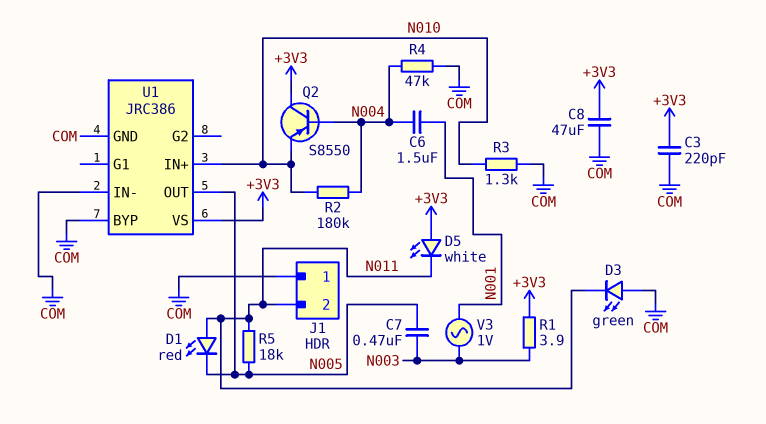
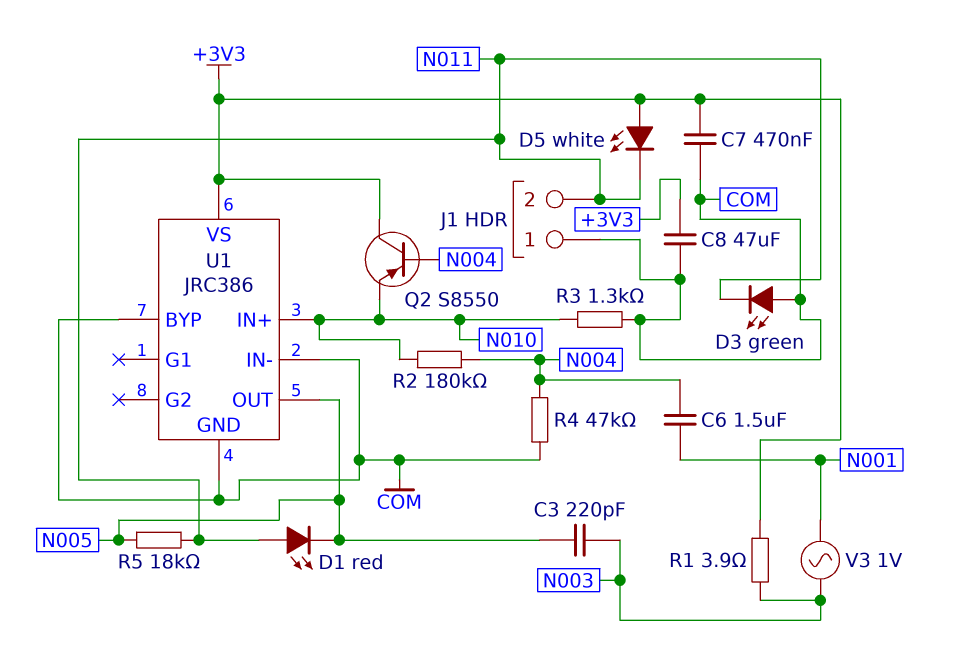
C3: 220pF (+3V3, COM) -> 220pF (N003, N005)
C7: 470nF (N003, N005) -> 470nF (+3V3, COM)

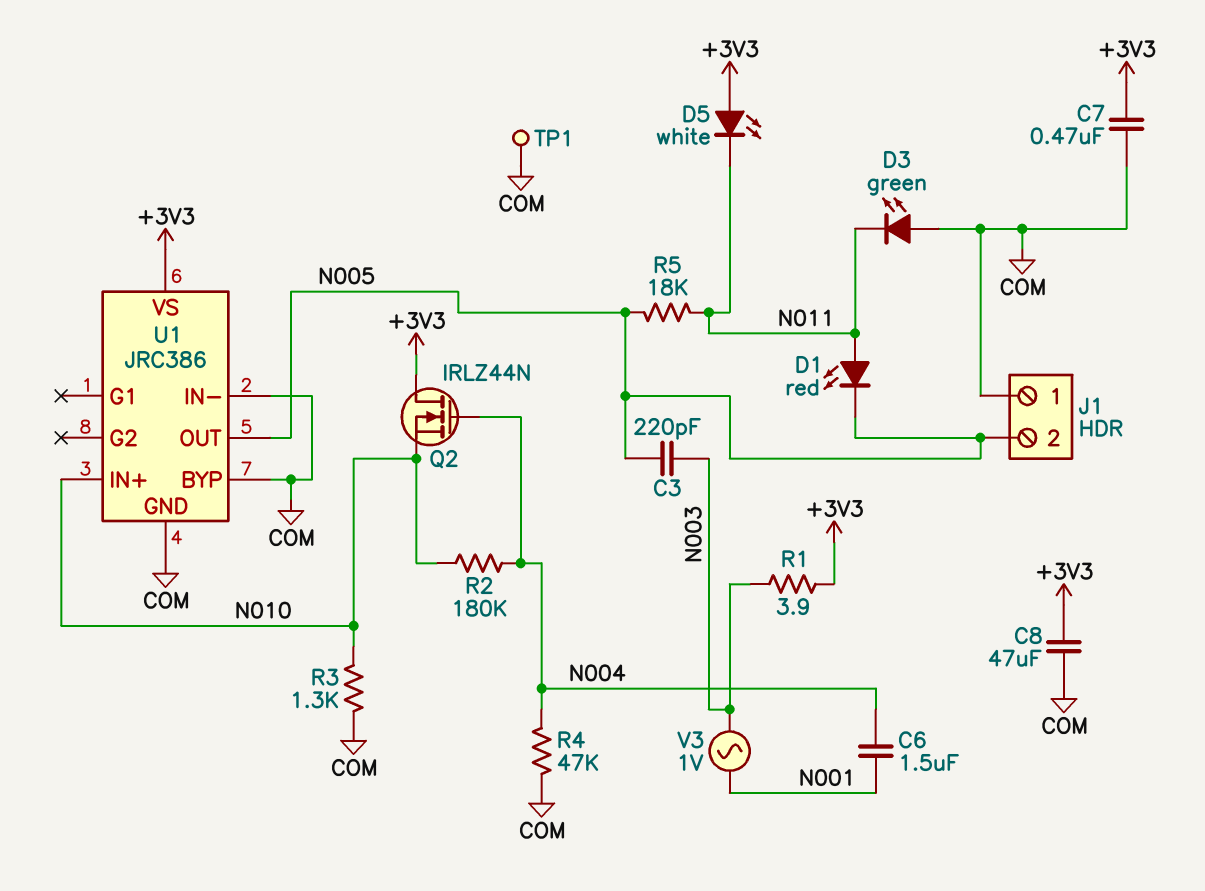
J1 pin 2: N011 -> N005
Q2: PNP S8550 (B N004, C +3V3, E N010) -> NMOS IRLZ44N (G N004, D +3V3, S N010)
TP1: none -> test point (COM)

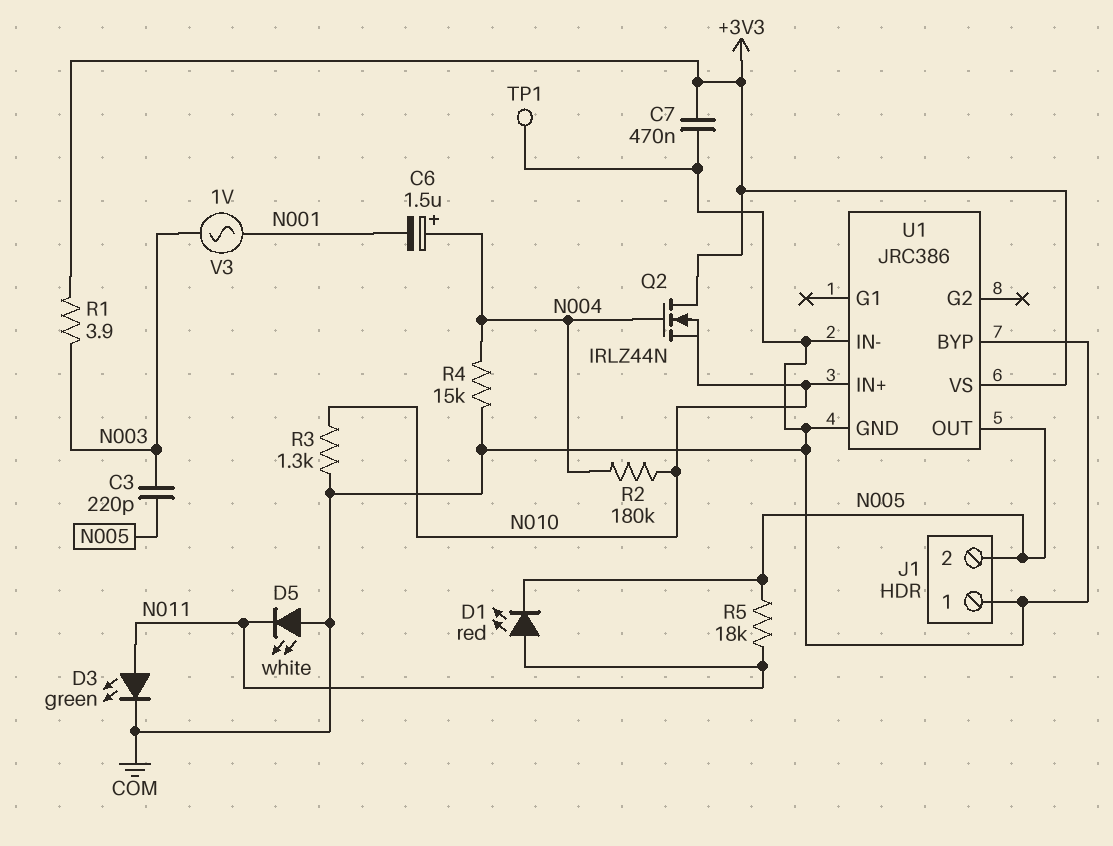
C6: 1.5uF (N001, N004) -> 1.5uF (plus N004, minus N001)
C8: 47uF (+3V3, COM) -> none
D3: LED green (A COM, K N011) -> LED green (A N011, K COM)
D5: LED white (A +3V3, K N011) -> LED white (A COM, K N011)
R4: 47k (COM, N004) -> 15k (COM, N004)

